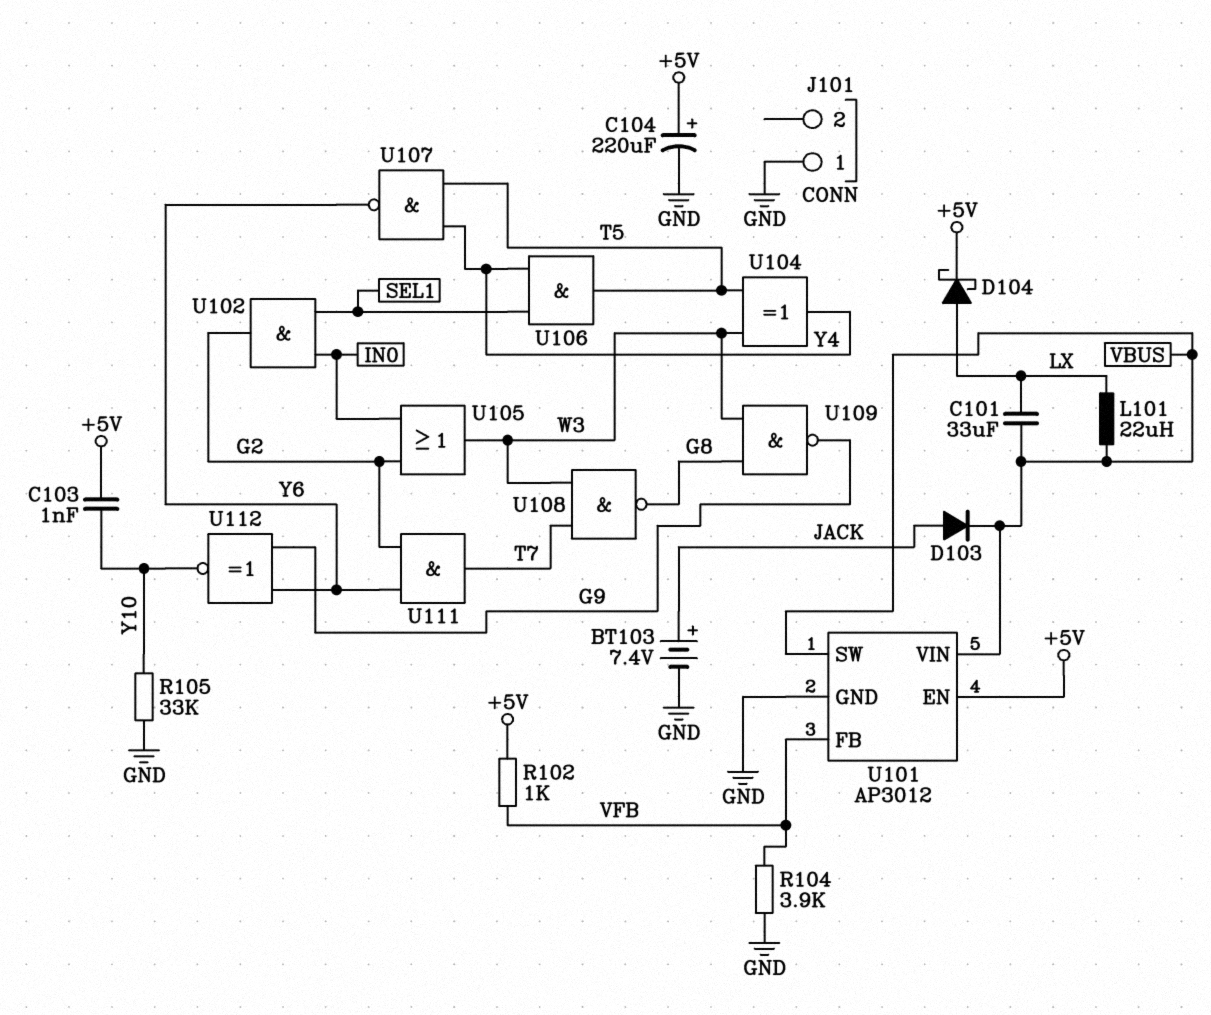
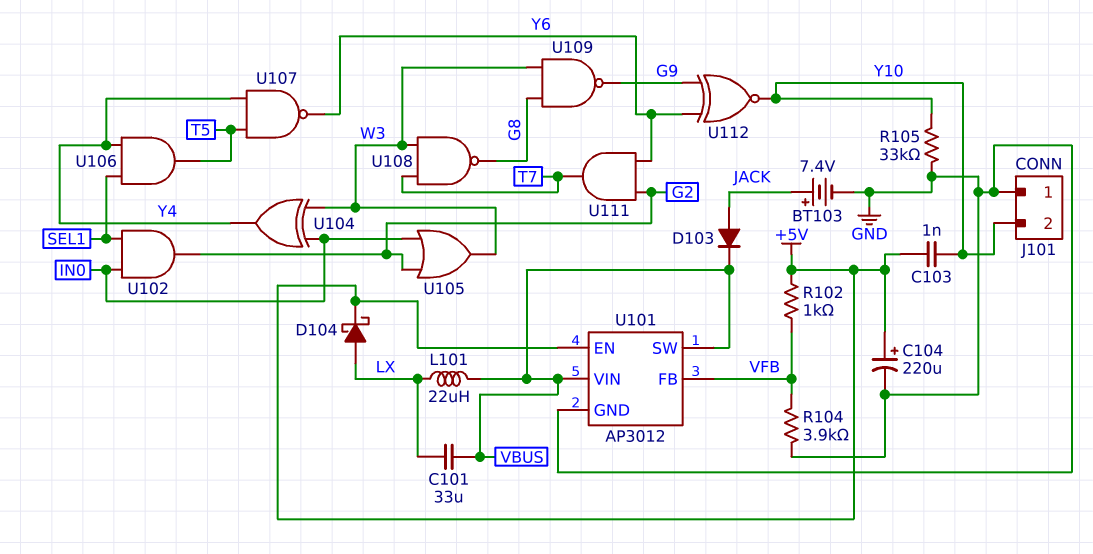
J101 pin 2: none -> Y10
U104: XOR (in T5, in W3, out Y4) -> XOR (in IN0, in W3, out Y4)

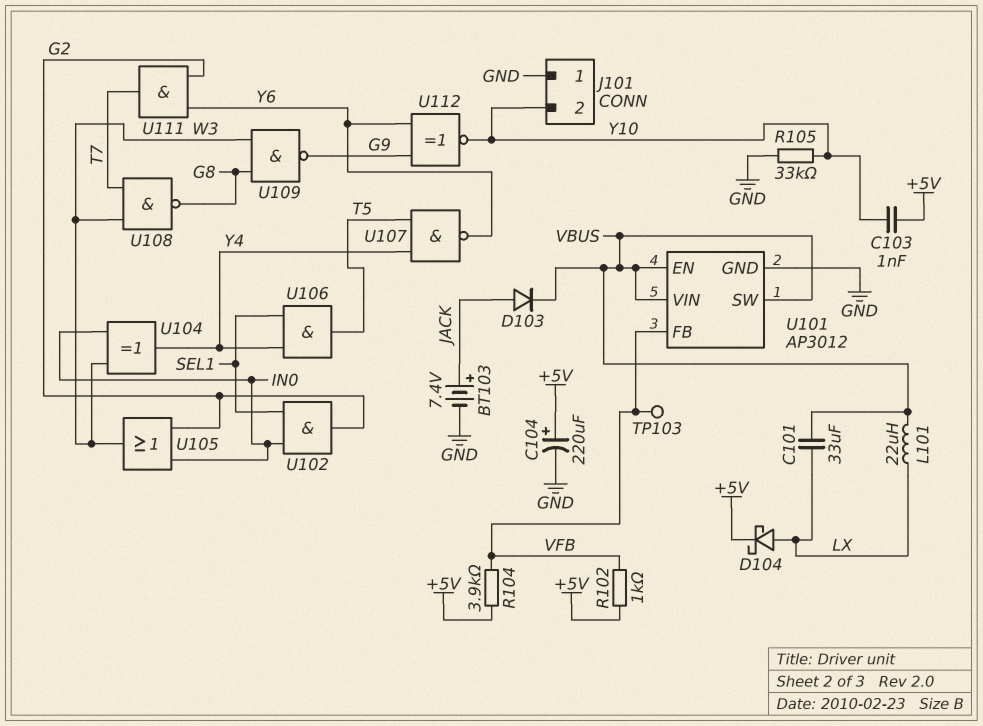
R104: 3.9k (GND, VFB) -> 3.9k (+5V, VFB)
TP103: none -> test point (VFB)
U101 pin EN: +5V -> VBUS

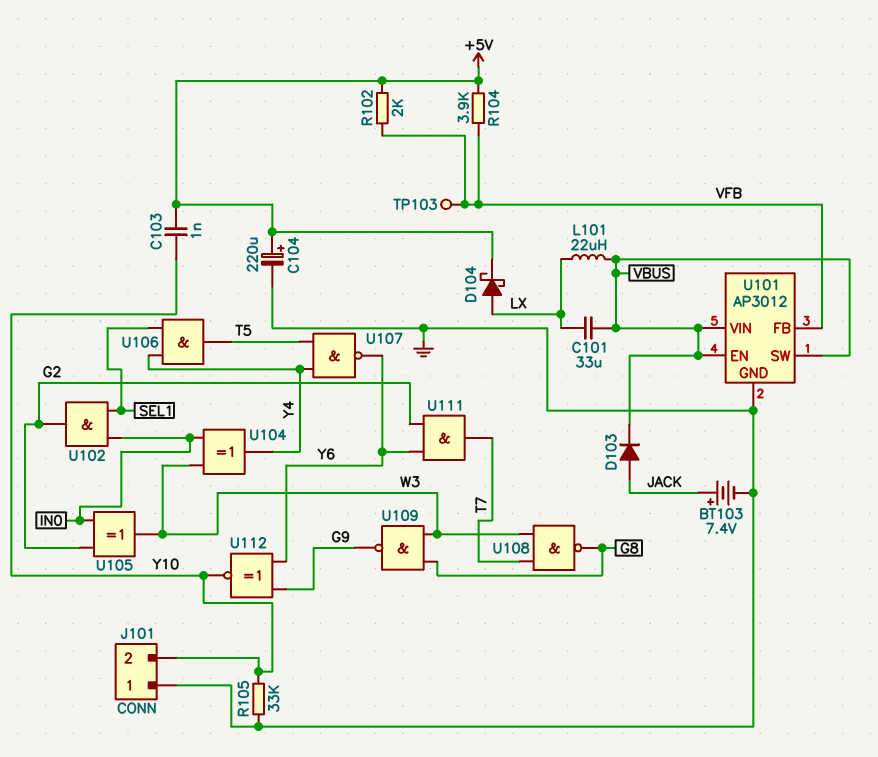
R102: 1k (+5V, VFB) -> 2k (+5V, VFB)
U105: OR (in G2, in IN0, out W3) -> XOR (in G2, in IN0, out W3)

